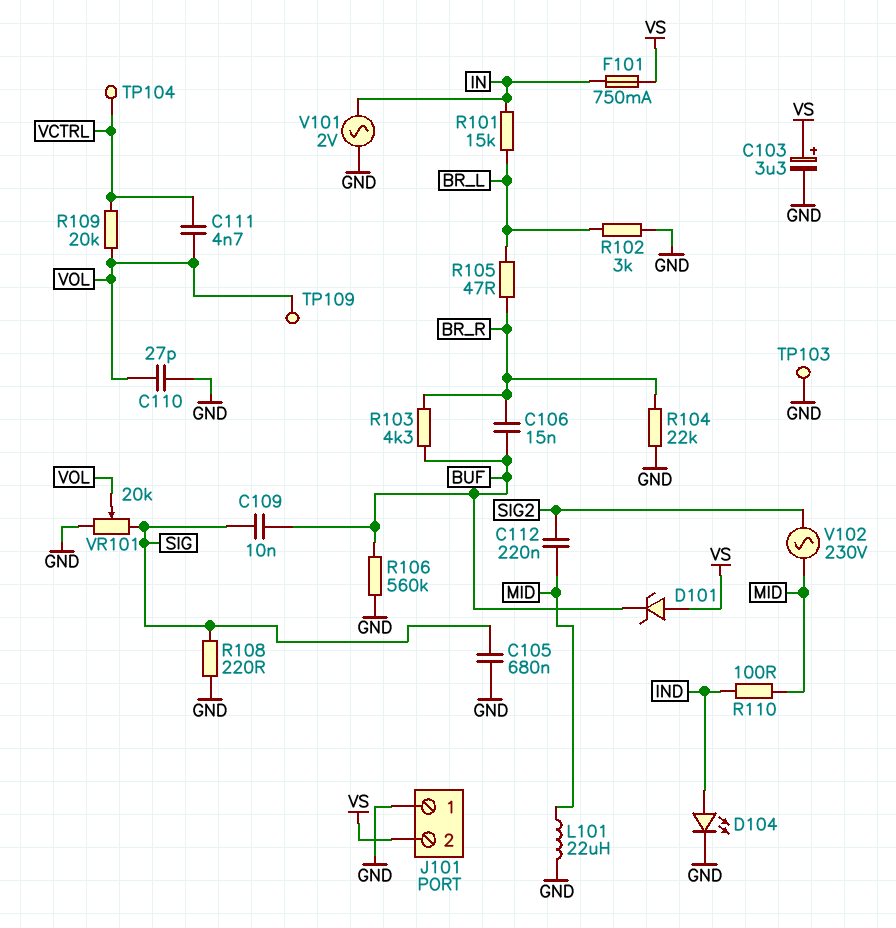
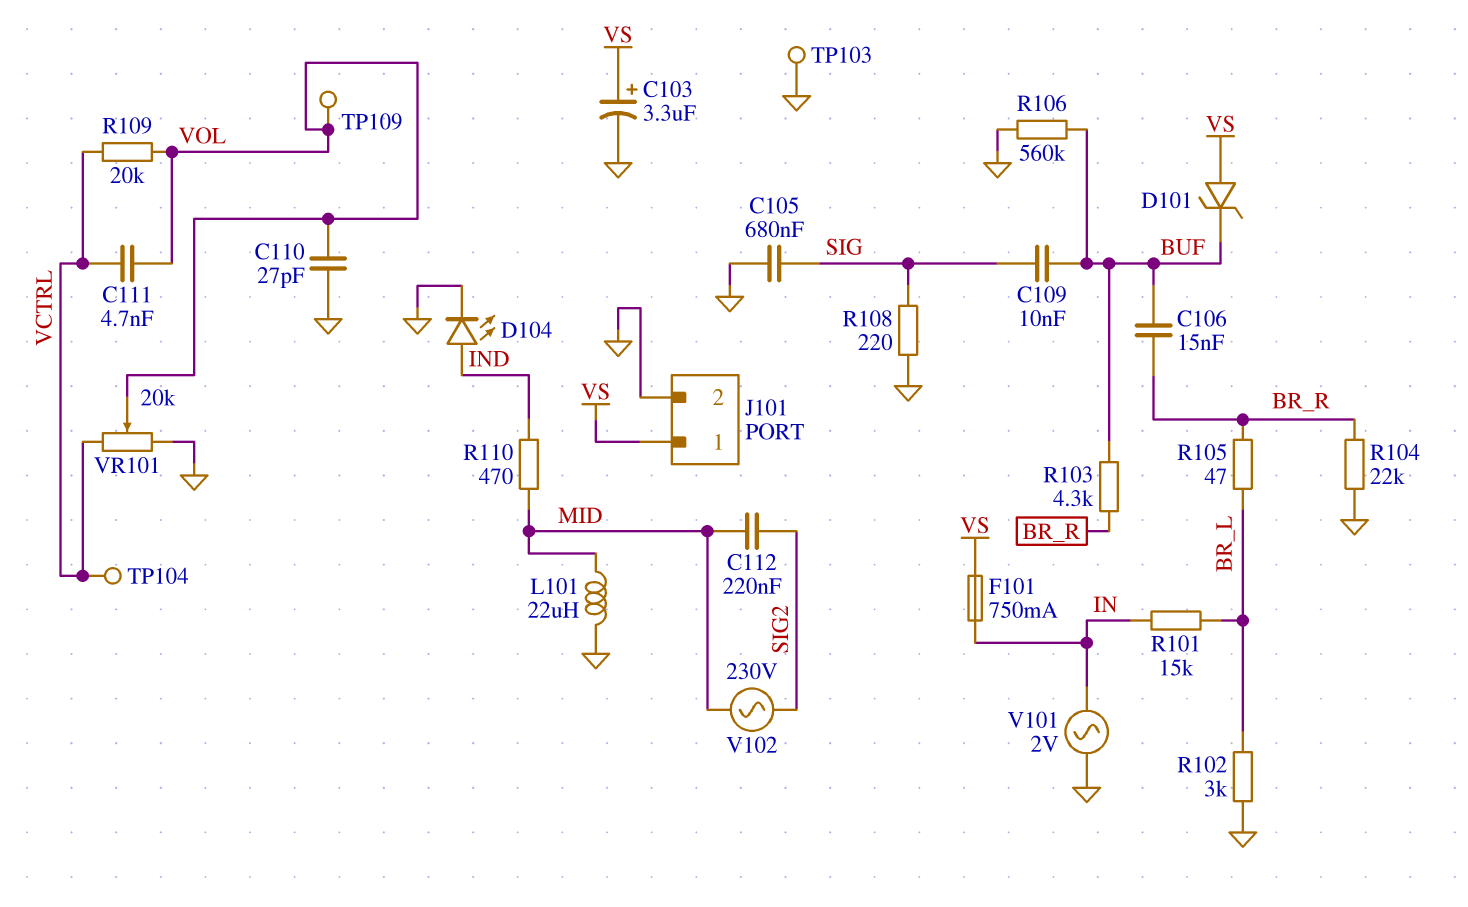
J101 pin 1: GND -> VS
J101 pin 2: VS -> GND
R110: 100 (IND, MID) -> 470 (IND, MID)
VR101: 20k (GND, SIG, wiper VOL) -> 20k (GND, VCTRL, wiper VOL)

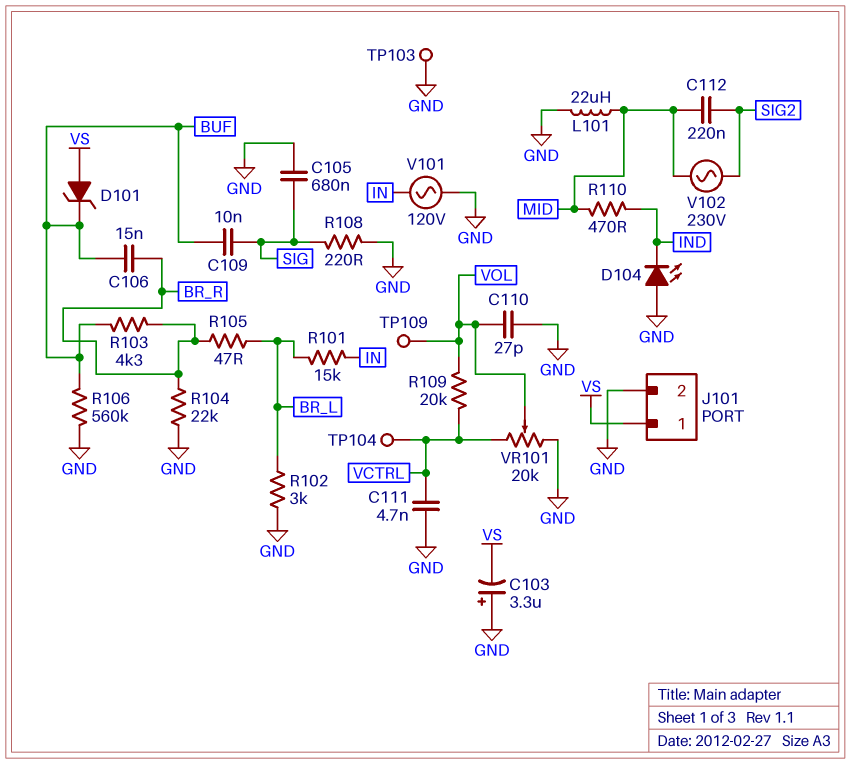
C103: 3.3uF (plus VS, minus GND) -> 3.3uF (plus GND, minus VS)
C111: 4.7nF (VCTRL, VOL) -> 4.7nF (GND, VCTRL)
D104: LED (A IND, K GND) -> LED (A GND, K IND)
F101: 750mA (IN, VS) -> none
V101: AC 2V (GND, IN) -> AC 120V (GND, IN)

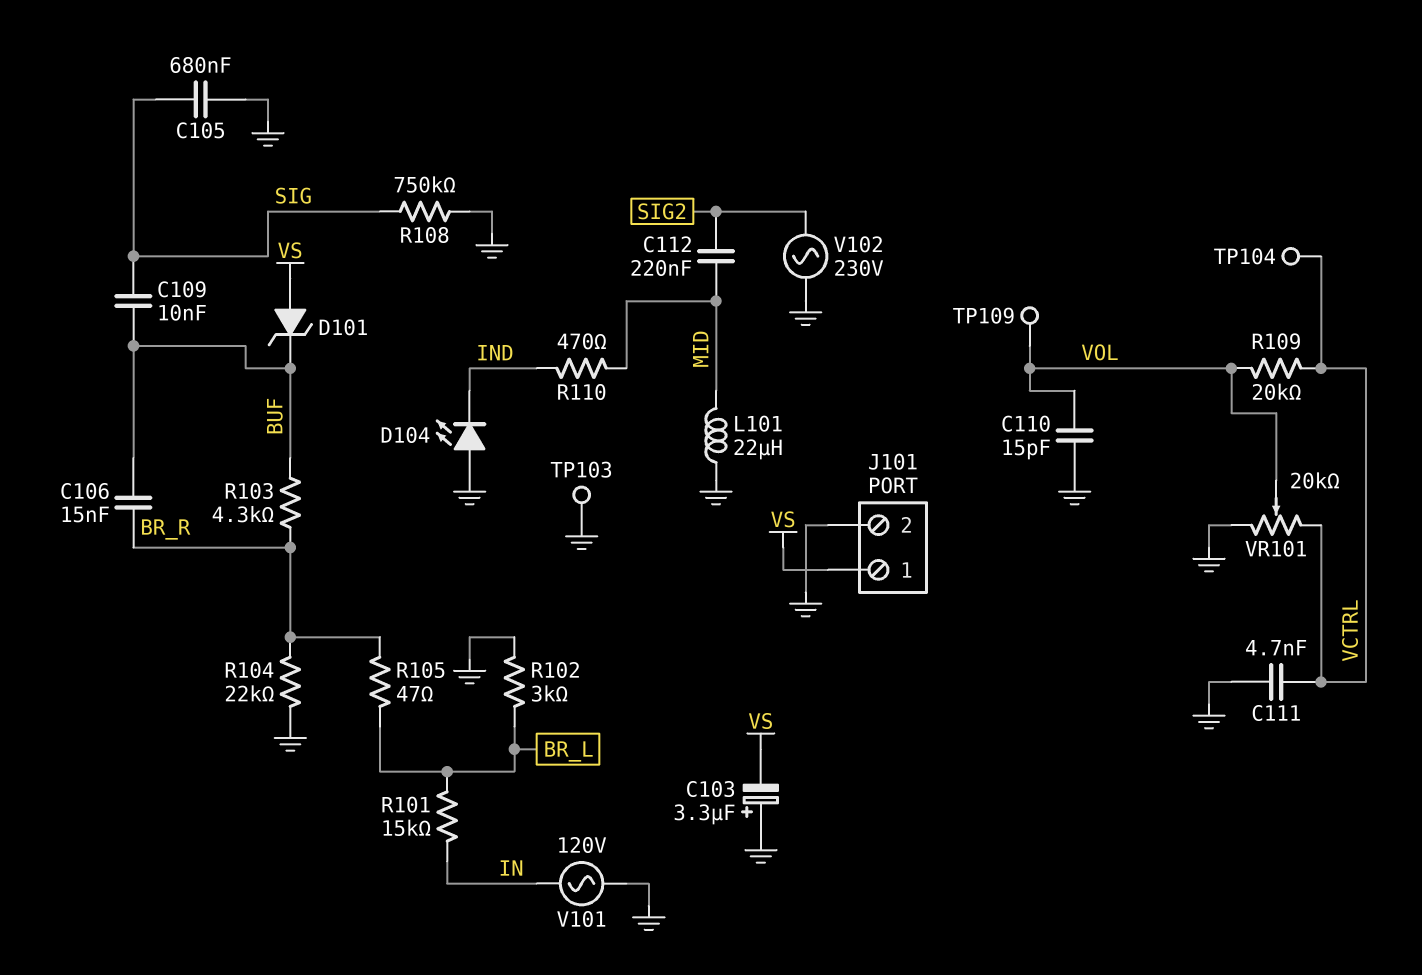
C110: 27pF (GND, VOL) -> 15pF (GND, VOL)
R106: 560k (BUF, GND) -> none
R108: 220 (GND, SIG) -> 750k (GND, SIG)
V102: AC 230V (MID, SIG2) -> AC 230V (GND, SIG2)

